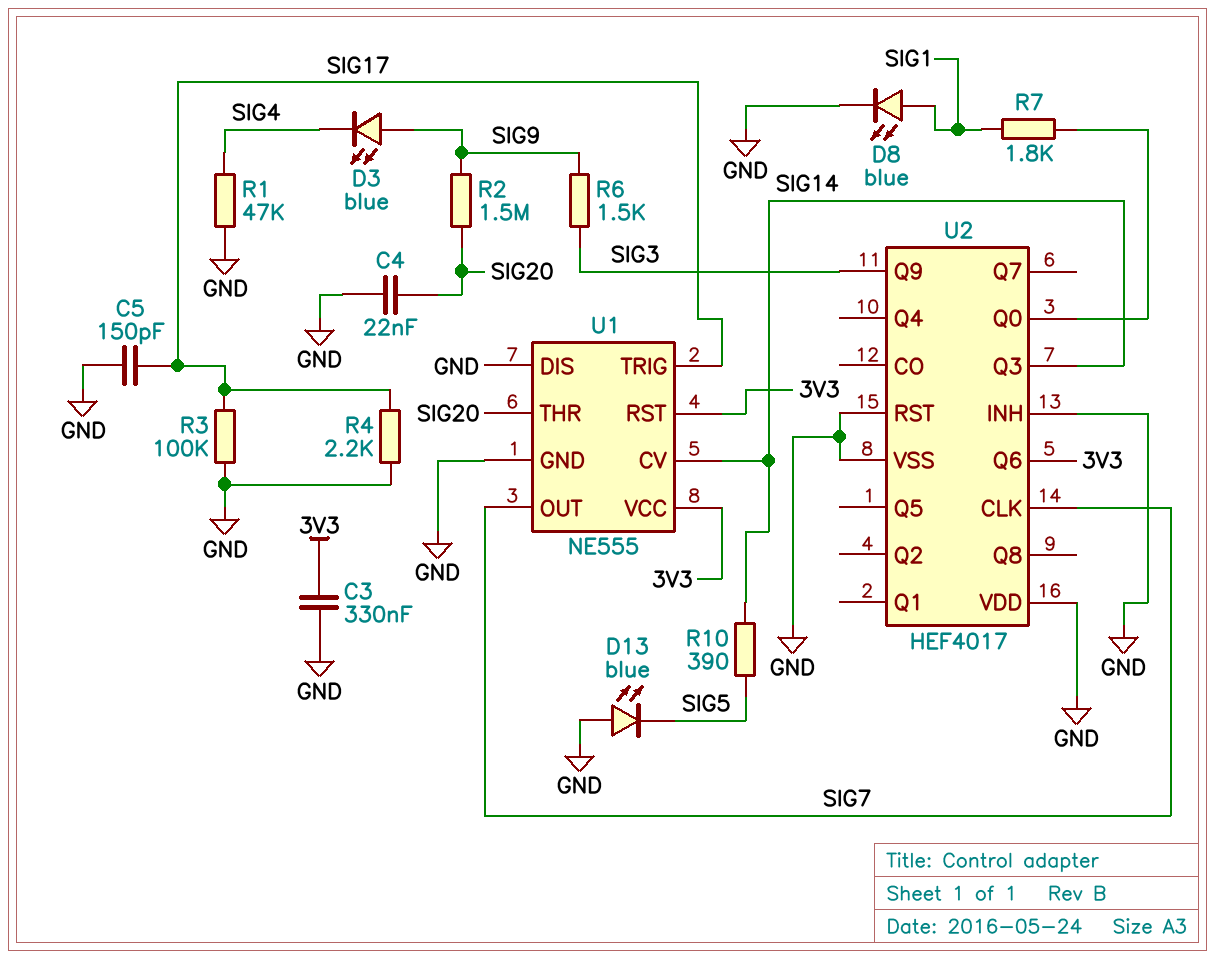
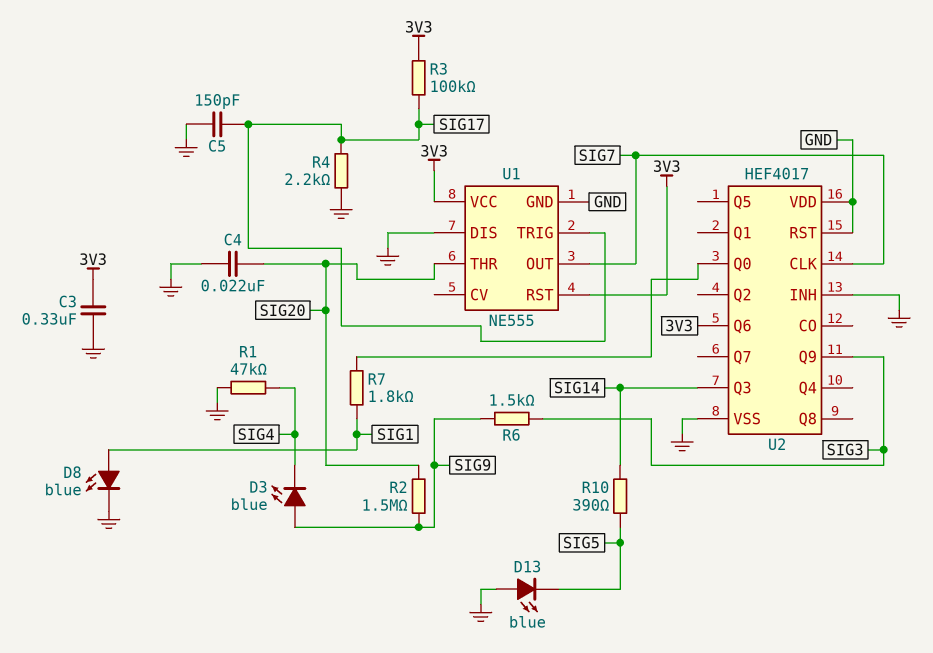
R3: 100k (GND, SIG17) -> 100k (3V3, SIG17)
U1 pin CV: SIG14 -> none

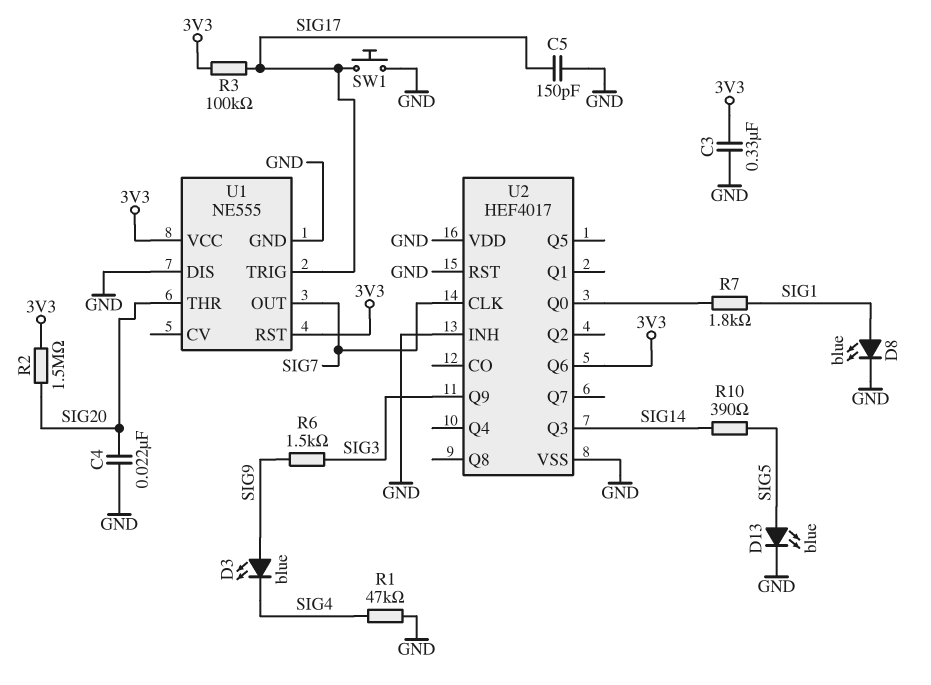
D13: LED blue (A GND, K SIG5) -> LED blue (A SIG5, K GND)
R2: 1.5M (SIG9, SIG20) -> 1.5M (3V3, SIG20)
R4: 2.2k (GND, SIG17) -> none
SW1: none -> button (GND, SIG17)

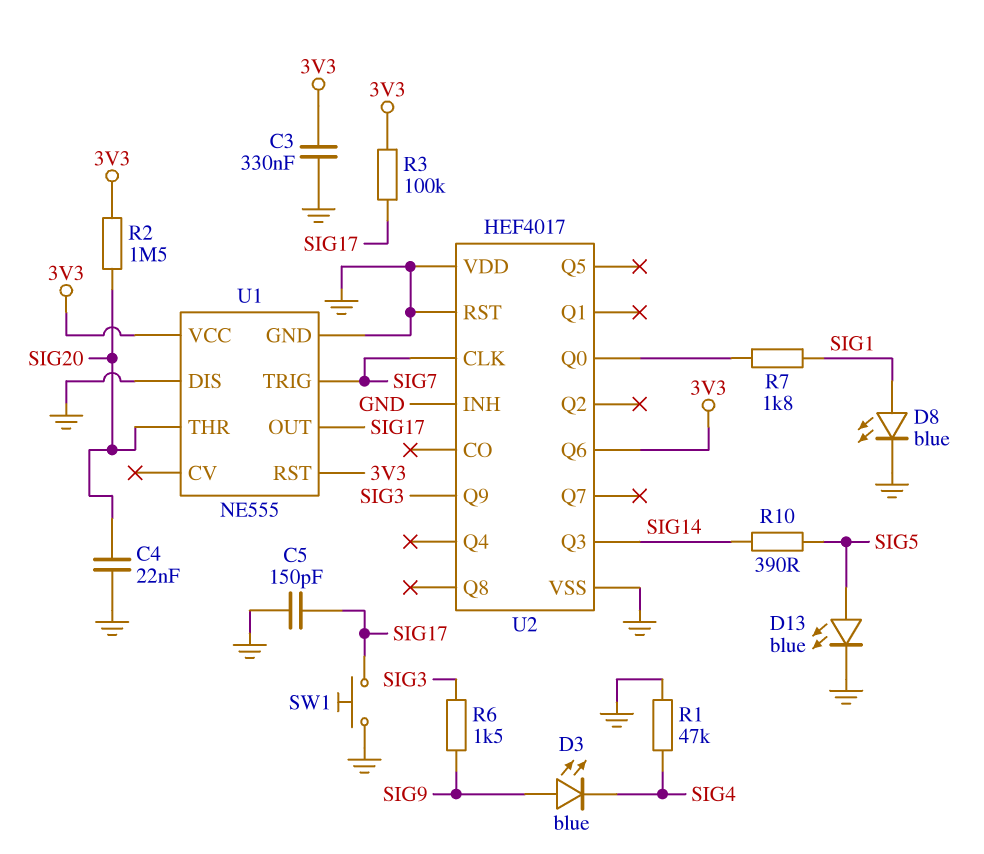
U1 pin OUT: SIG7 -> SIG17
U1 pin TRIG: SIG17 -> SIG7

